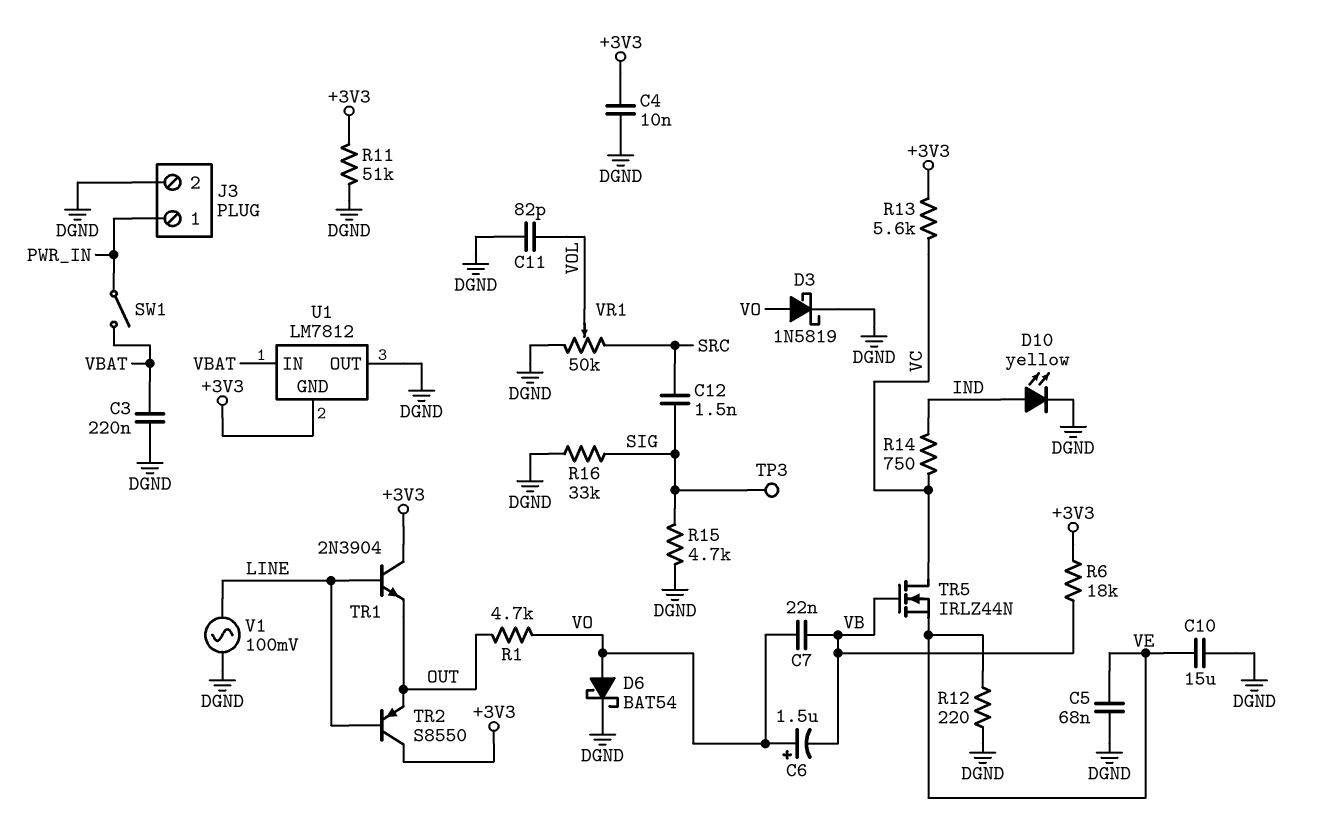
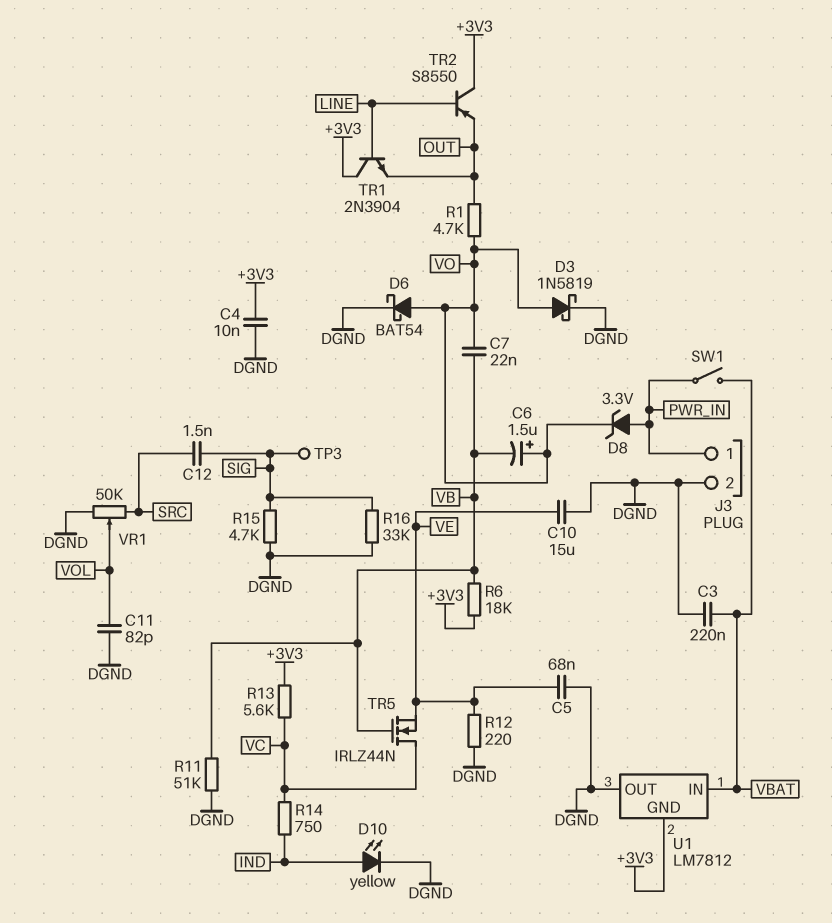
D8: none -> zener 3.3V (A PWR_IN, K VO)
R11: 51k (+3V3, DGND) -> 51k (DGND, VB)
V1: AC 100mV (DGND, LINE) -> none

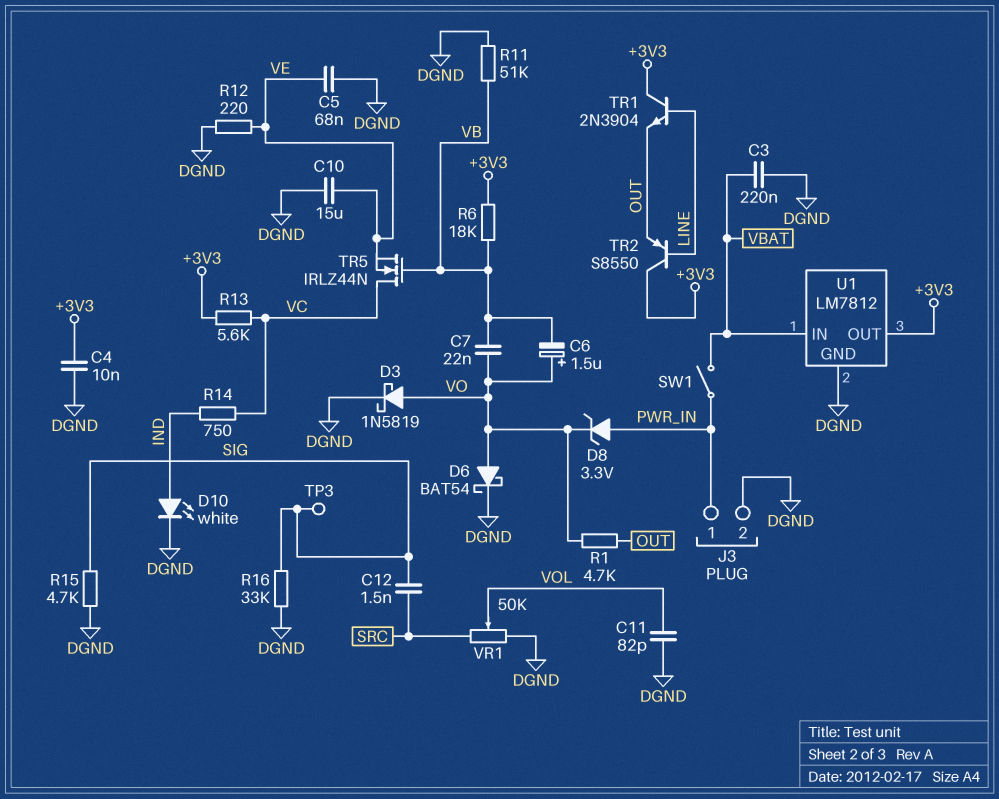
D10: LED yellow (A IND, K DGND) -> LED white (A IND, K DGND)
U1 pin GND: +3V3 -> DGND
U1 pin OUT: DGND -> +3V3

